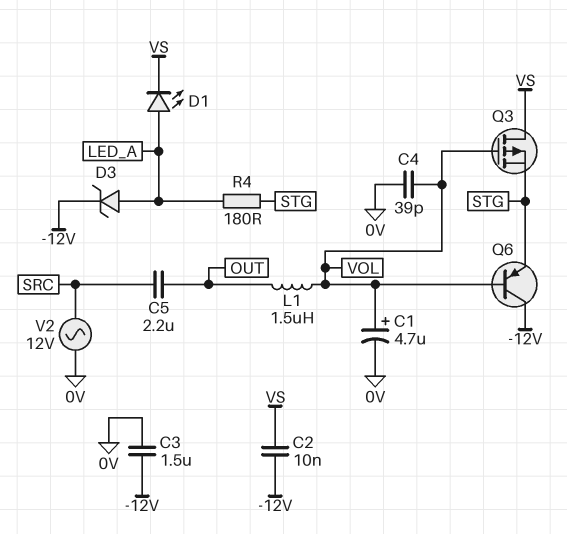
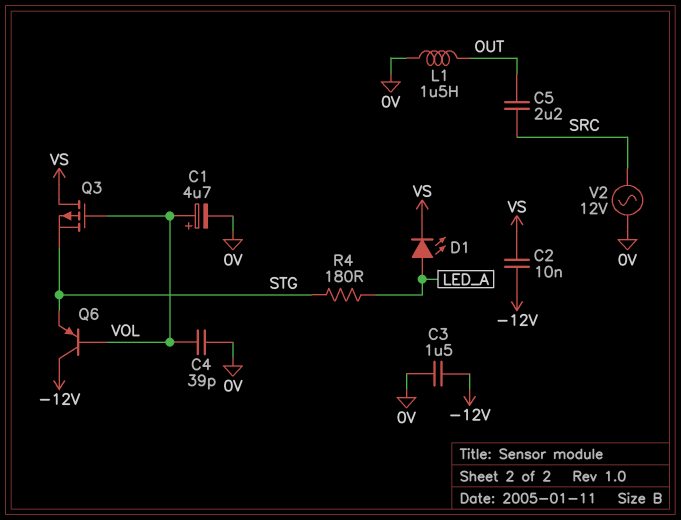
D3: zener (A LED_A, K -12V) -> none
L1: 1.5uH (OUT, VOL) -> 1.5uH (0V, OUT)

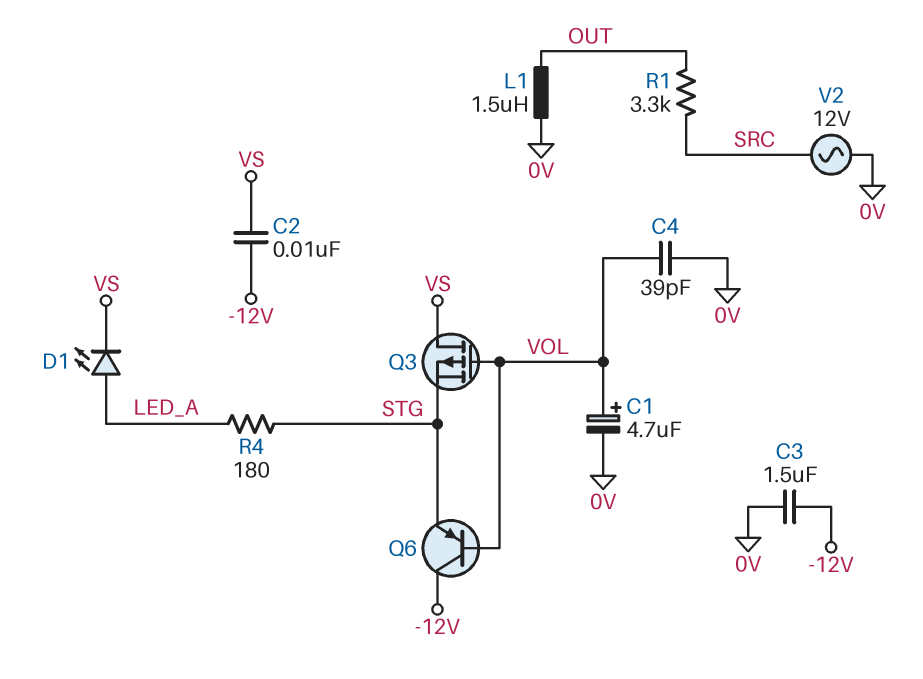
C5: 2.2uF (OUT, SRC) -> none
R1: none -> 3.3k (OUT, SRC)

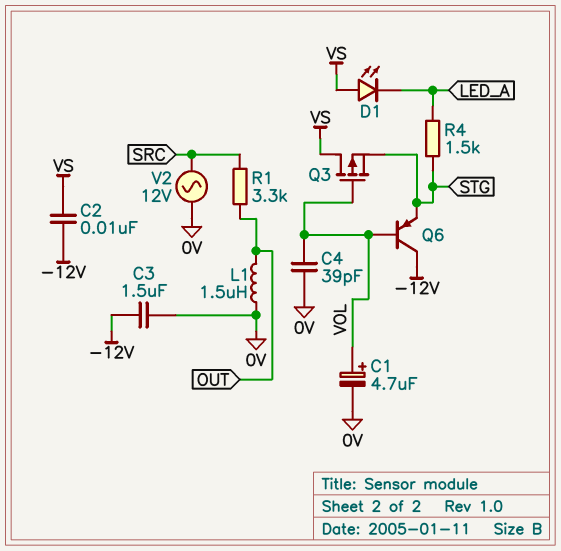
D1: LED (A LED_A, K VS) -> LED (A VS, K LED_A)
R4: 180 (LED_A, STG) -> 1.5k (LED_A, STG)

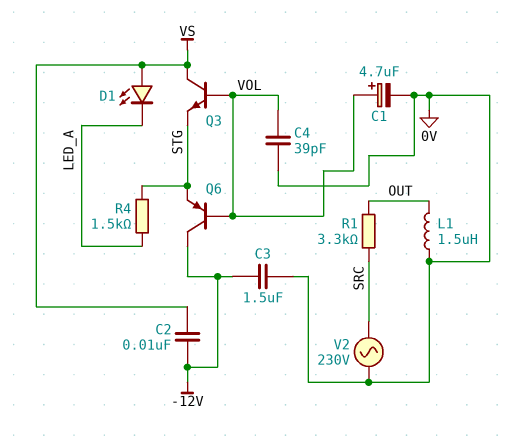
Q3: PMOS (G VOL, D VS, S STG) -> NPN (B VOL, C VS, E STG)
V2: AC 12V (0V, SRC) -> AC 230V (0V, SRC)

